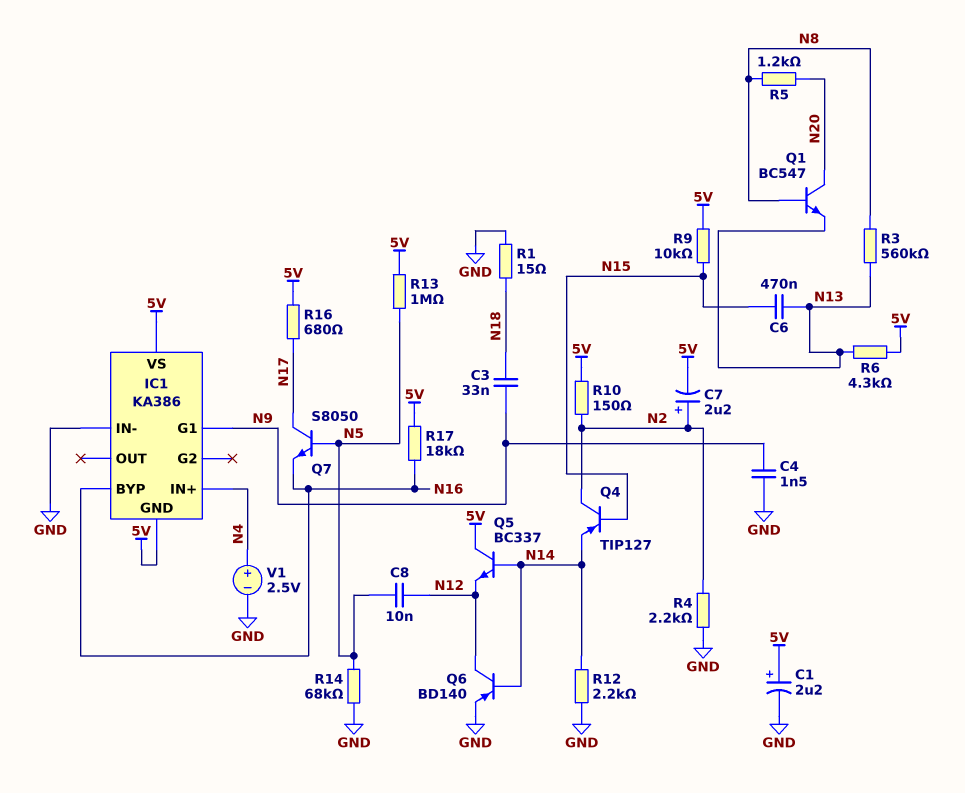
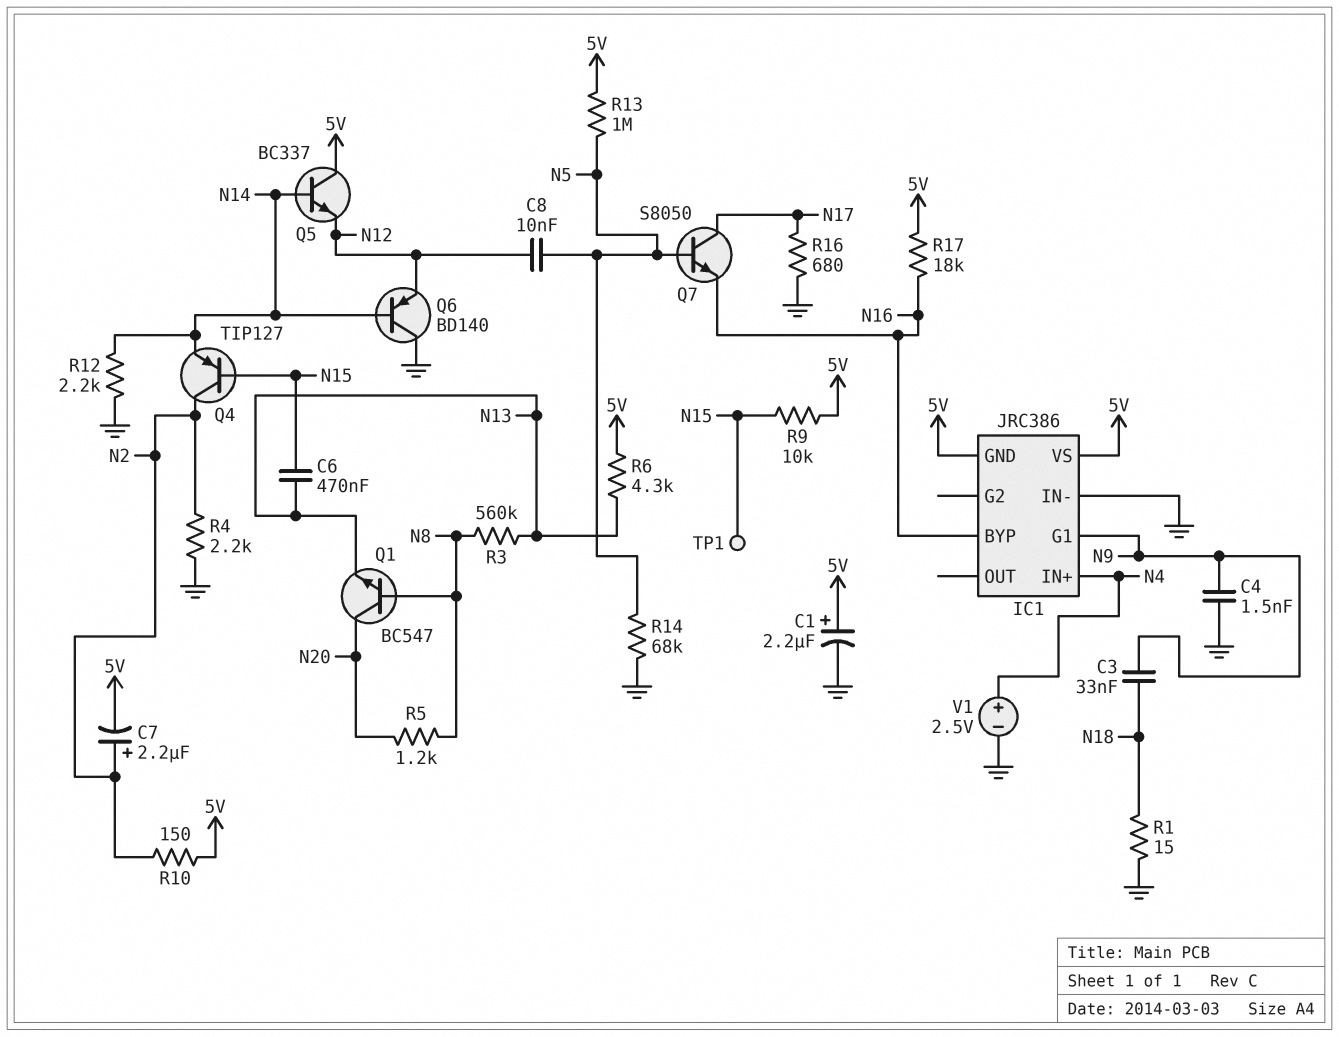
IC1: KA386 -> JRC386
Q6: PNP BD140 (B N14, C N12, E GND) -> PNP BD140 (B N14, C GND, E N12)
R16: 680 (5V, N17) -> 680 (GND, N17)
TP1: none -> test point (N15)

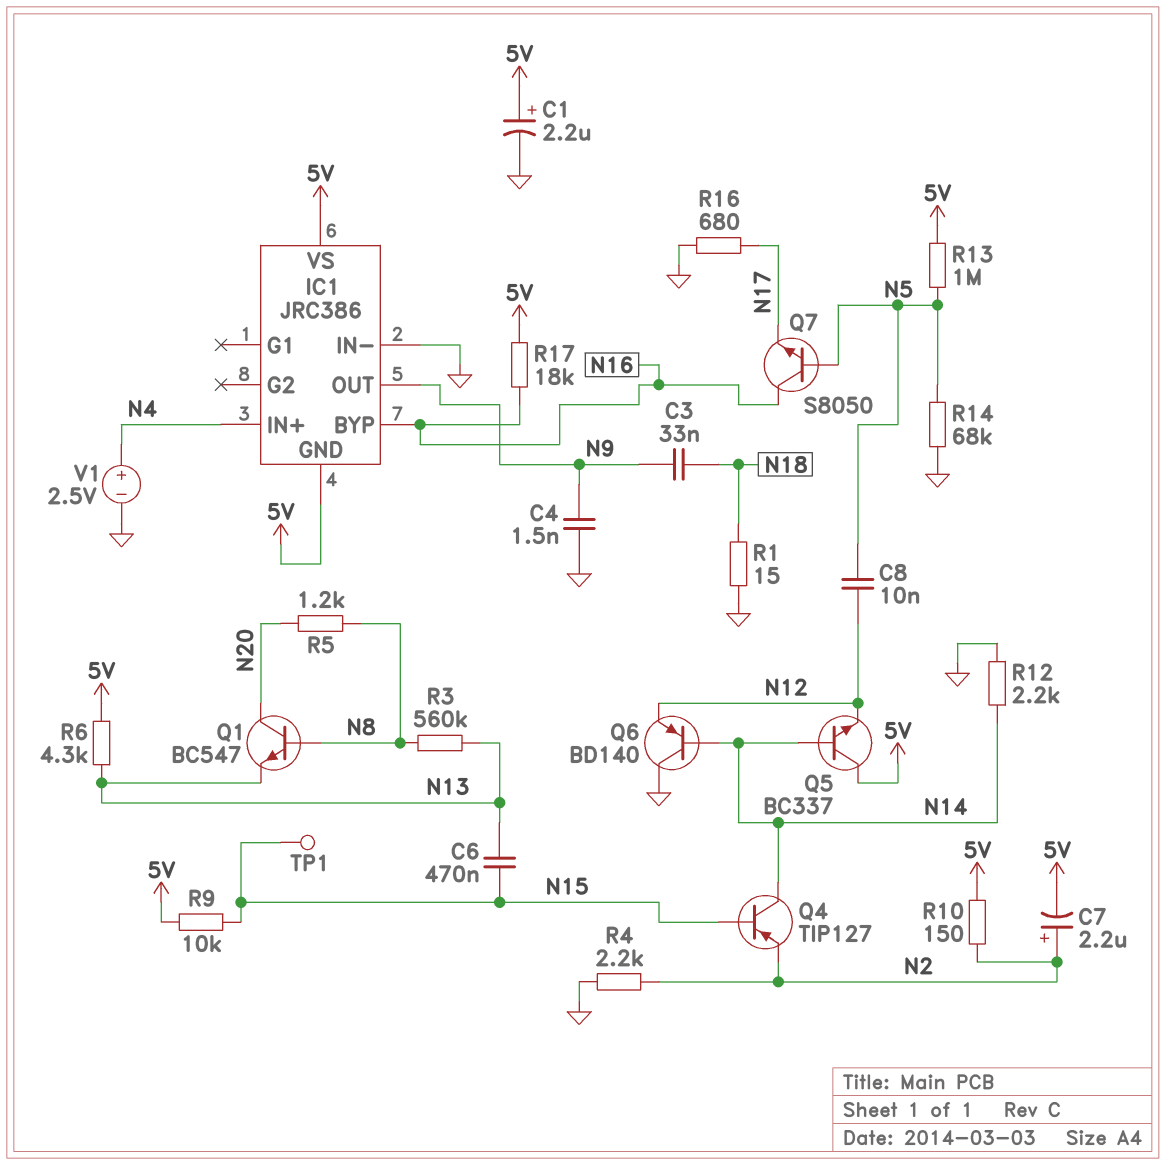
IC1 pin G1: N9 -> none
IC1 pin OUT: none -> N9
Q4: PNP TIP127 (B N15, C N2, E N14) -> PNP TIP127 (B N15, C N14, E N2)
Q7: NPN S8050 (B N5, C N17, E N16) -> NPN S8050 (B N5, C N16, E N17)

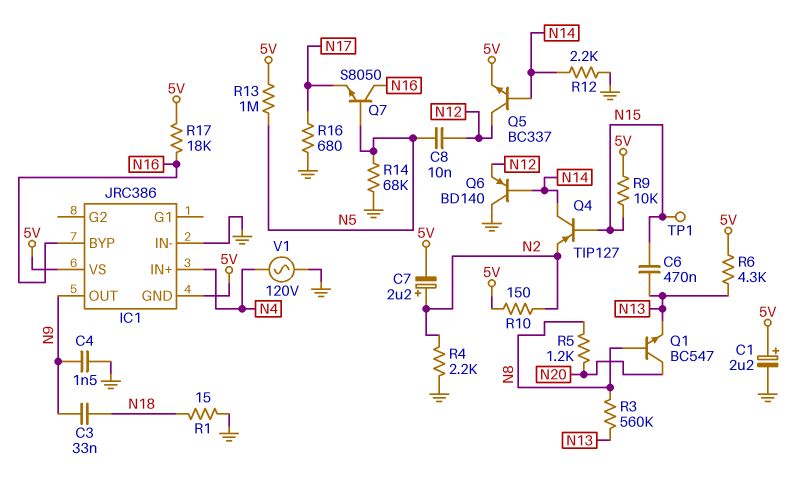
Q5: NPN BC337 (B N14, C 5V, E N12) -> NPN BC337 (B N14, C N12, E 5V)
V1: 2.5V (plus N4, minus GND) -> AC 120V (GND, N4)

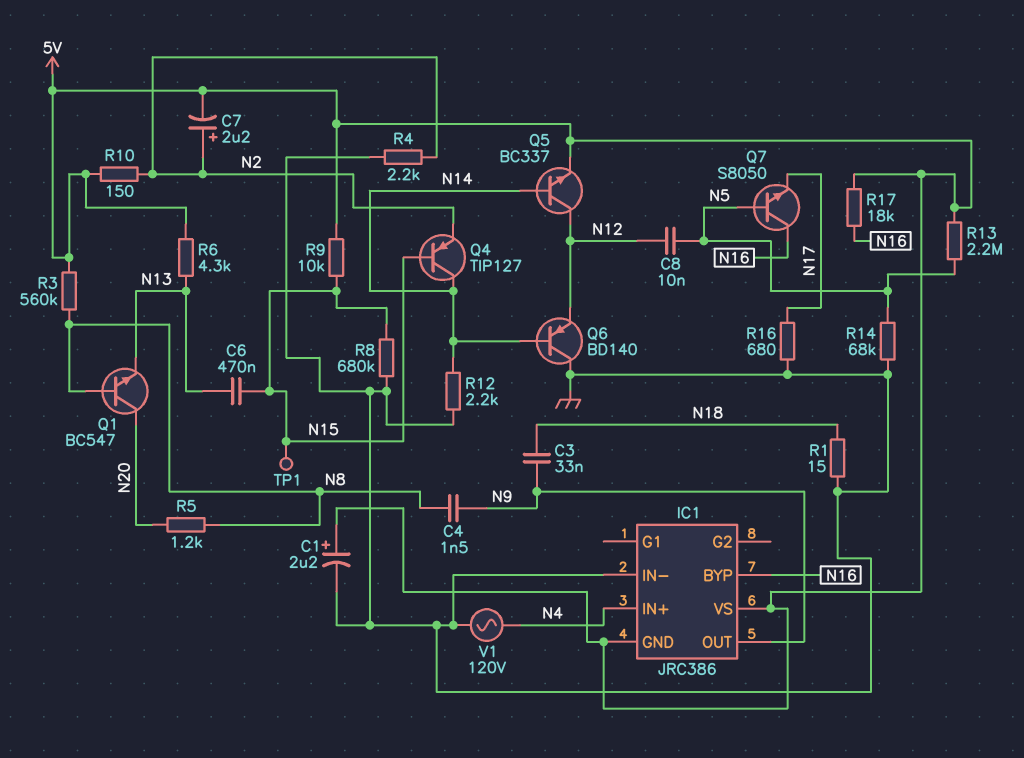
C4: 1.5nF (GND, N9) -> 1.5nF (N8, N9)
R3: 560k (N8, N13) -> 560k (5V, N8)
R8: none -> 680k (GND, N15)
R13: 1M (5V, N5) -> 2.2M (5V, N5)

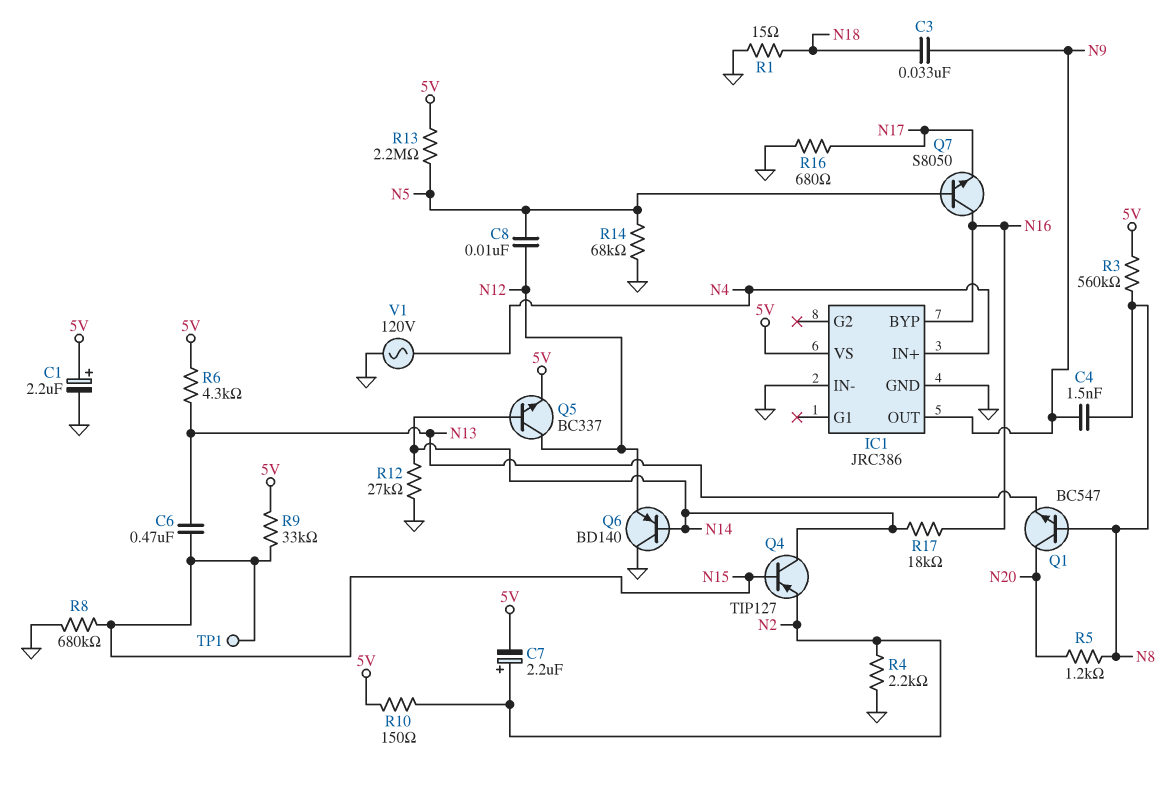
IC1 pin GND: 5V -> GND
R9: 10k (5V, N15) -> 33k (5V, N15)
R12: 2.2k (GND, N14) -> 27k (GND, N14)
R17: 18k (5V, N16) -> 18k (N14, N16)

